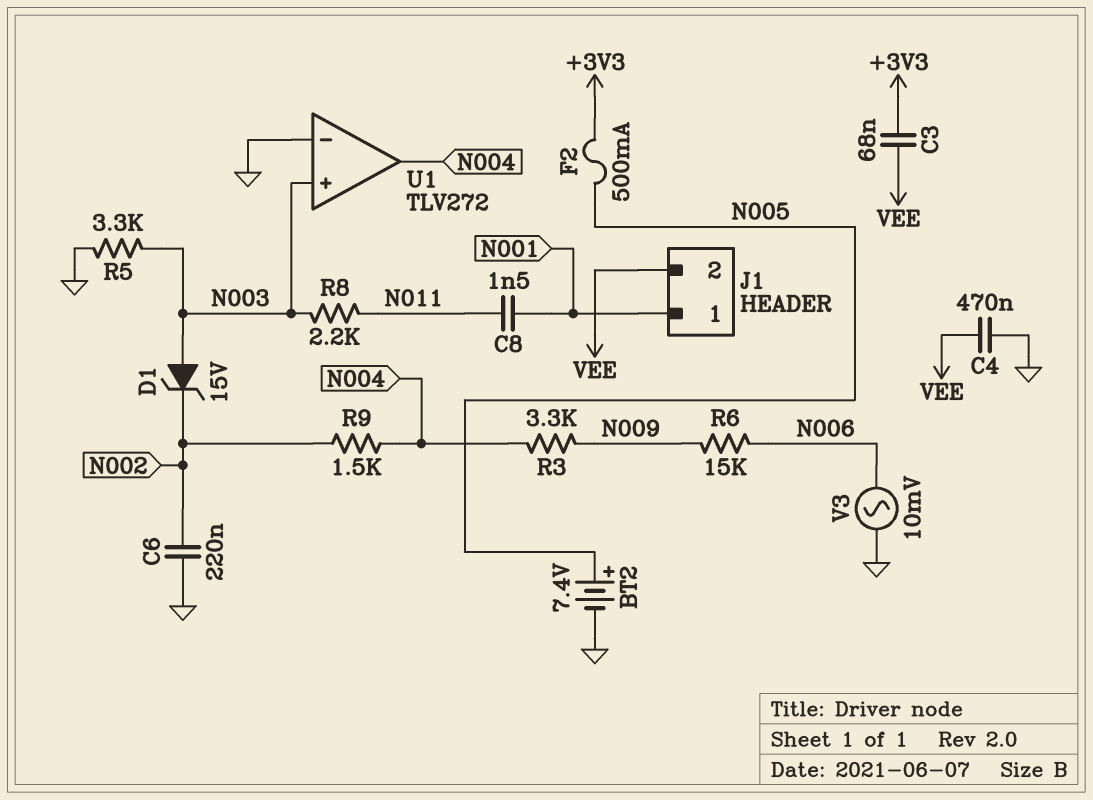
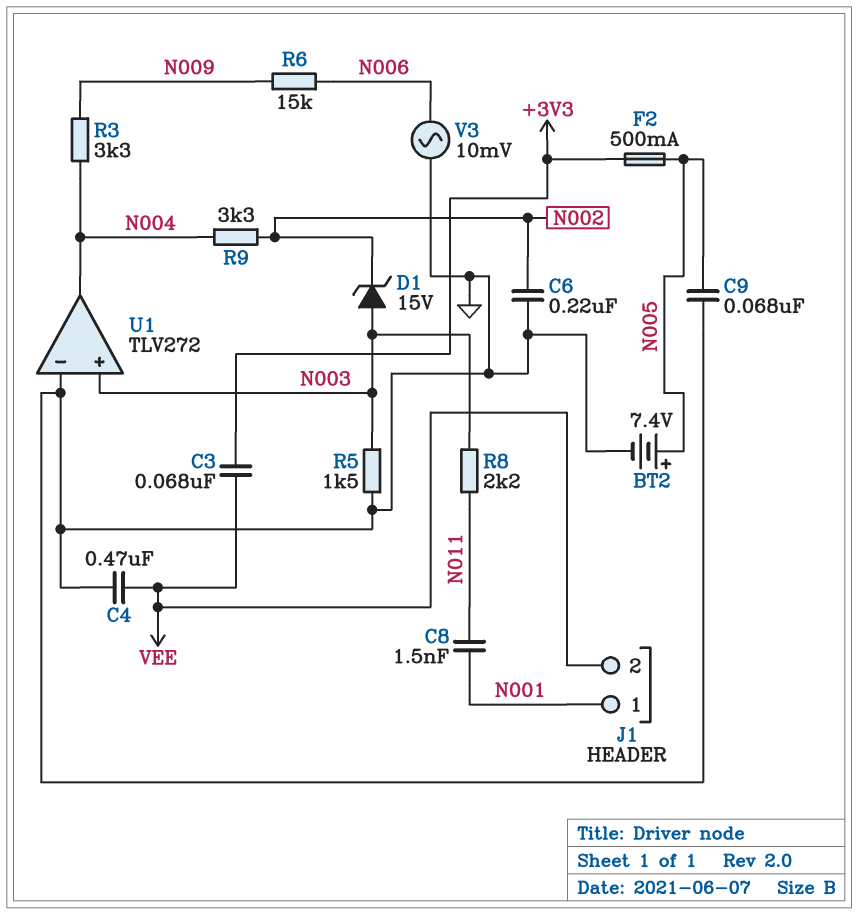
C9: none -> 68nF (GND, N005)
R5: 3.3k (GND, N003) -> 1.5k (GND, N003)
R9: 1.5k (N002, N004) -> 3.3k (N002, N004)

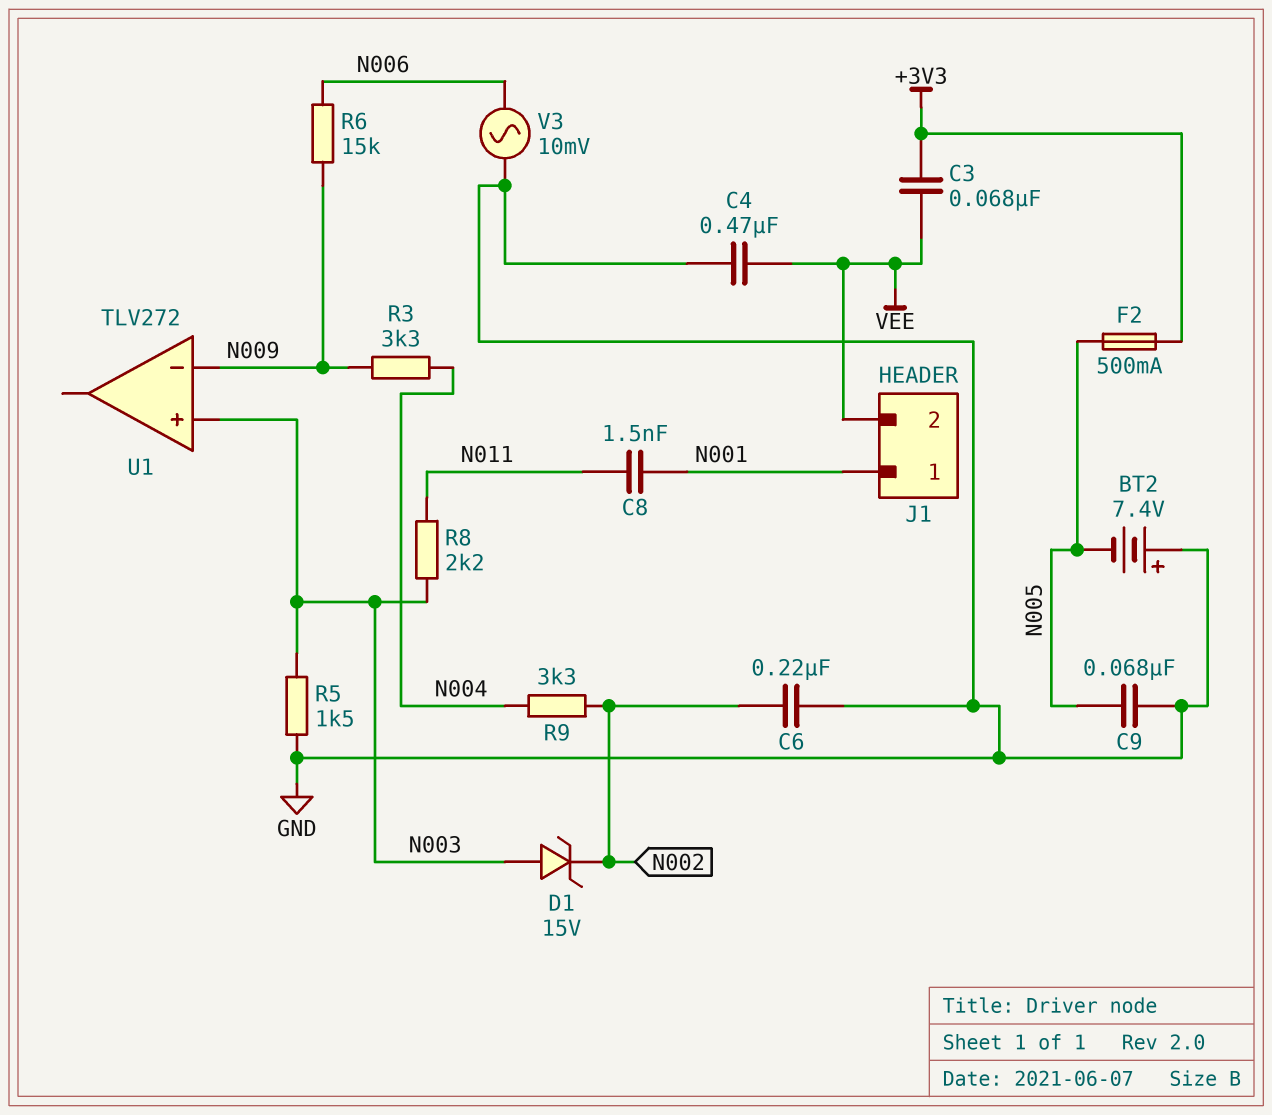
BT2: 7.4V (plus N005, minus GND) -> 7.4V (plus GND, minus N005)
U1 pin in-: GND -> N009
U1 pin out: N004 -> none

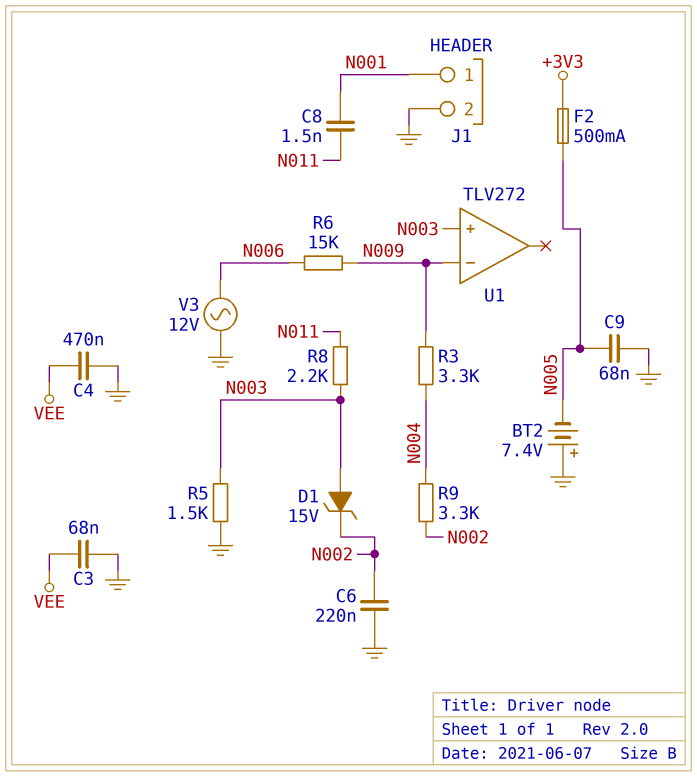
C3: 68nF (+3V3, VEE) -> 68nF (GND, VEE)
J1 pin 2: VEE -> GND
V3: AC 10mV (GND, N006) -> AC 12V (GND, N006)

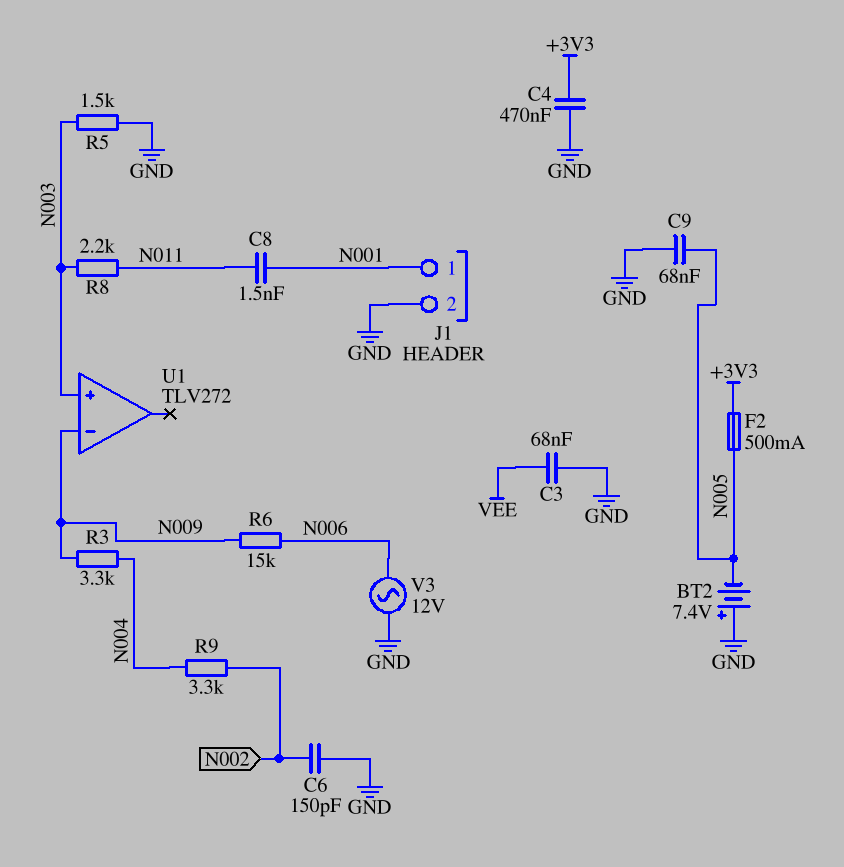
C4: 470nF (GND, VEE) -> 470nF (+3V3, GND)
C6: 220nF (GND, N002) -> 150pF (GND, N002)
D1: zener 15V (A N003, K N002) -> none

